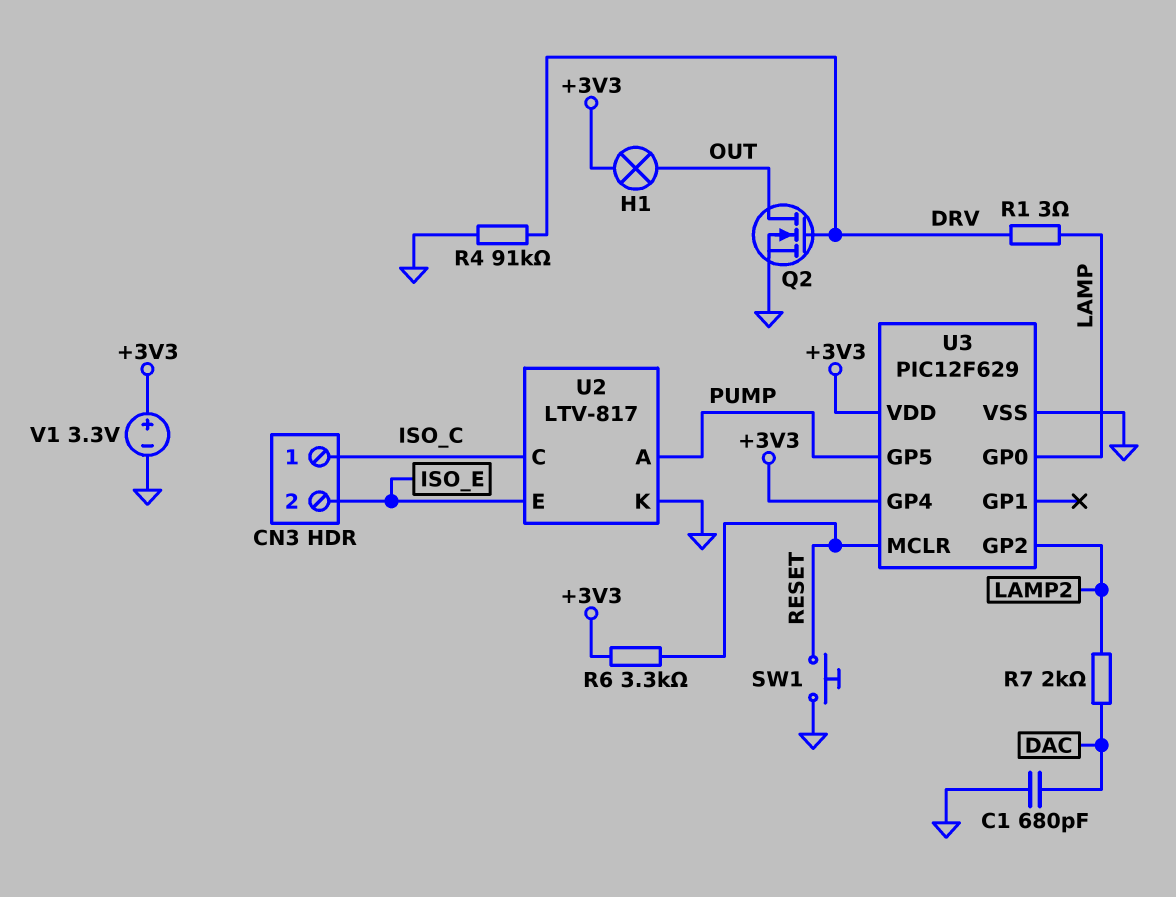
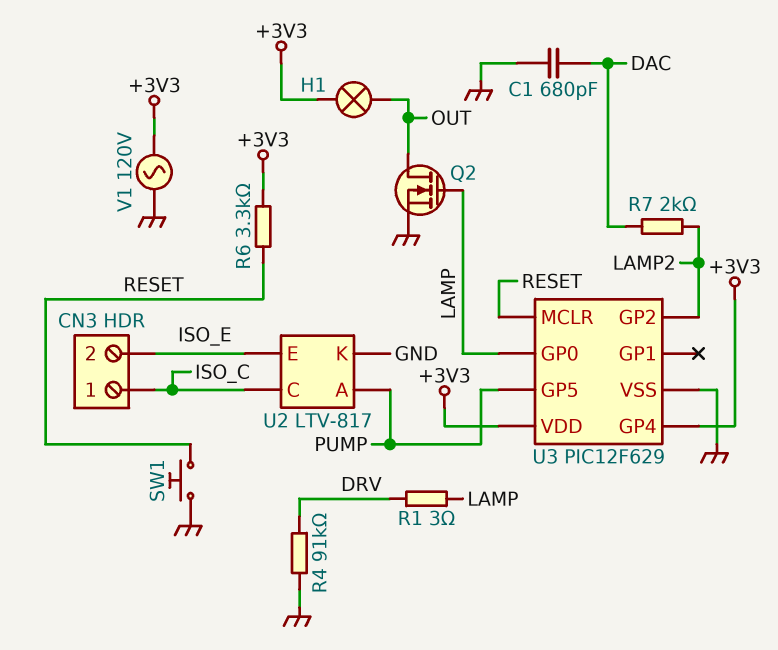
Q2: NMOS (G DRV, D OUT, S GND) -> NMOS (G LAMP, D OUT, S GND)
V1: 3.3V (plus +3V3, minus GND) -> AC 120V (+3V3, GND)

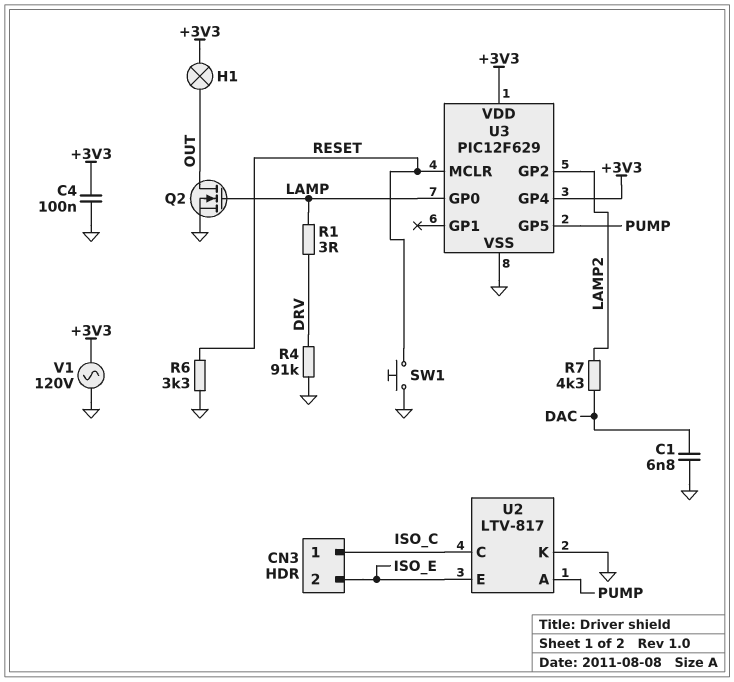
C1: 680pF (DAC, GND) -> 6.8nF (DAC, GND)
C4: none -> 100nF (+3V3, GND)
R6: 3.3k (+3V3, RESET) -> 3.3k (GND, RESET)
R7: 2k (DAC, LAMP2) -> 4.3k (DAC, LAMP2)

